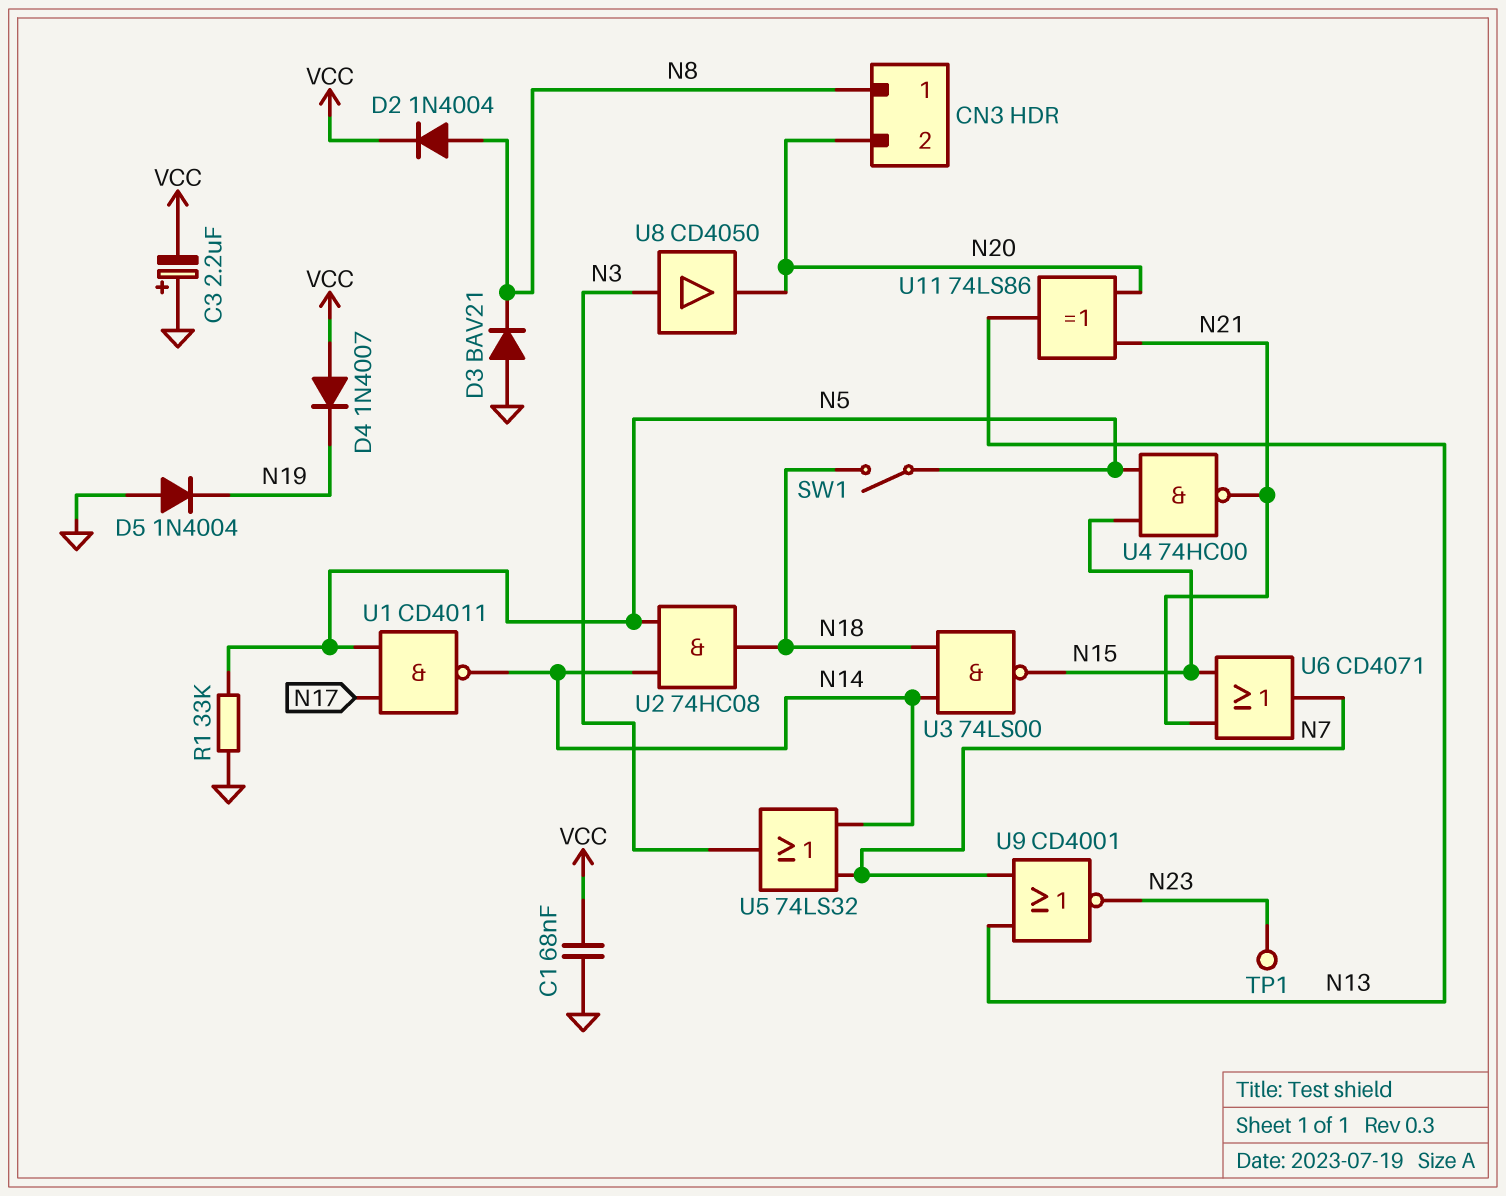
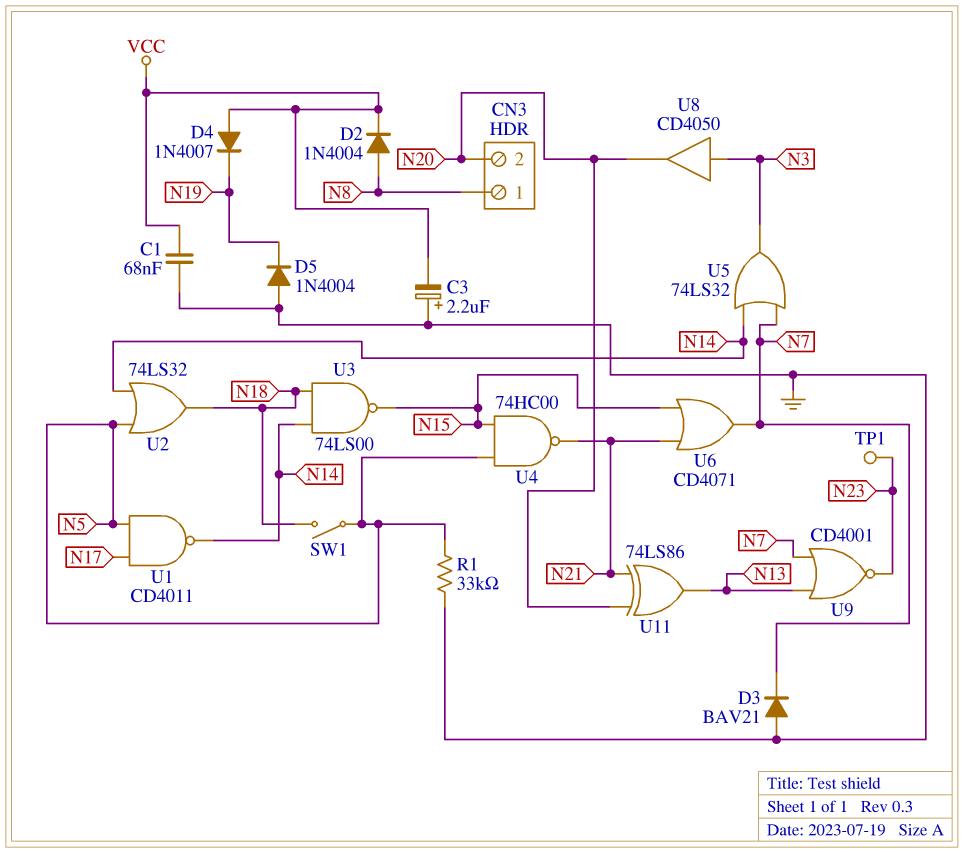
D3: diode BAV21 (A GND, K N8) -> diode BAV21 (A GND, K N7)
U2: AND 74HC08 (in N5, in N14, out N18) -> OR 74LS32 (in N5, in N14, out N18)

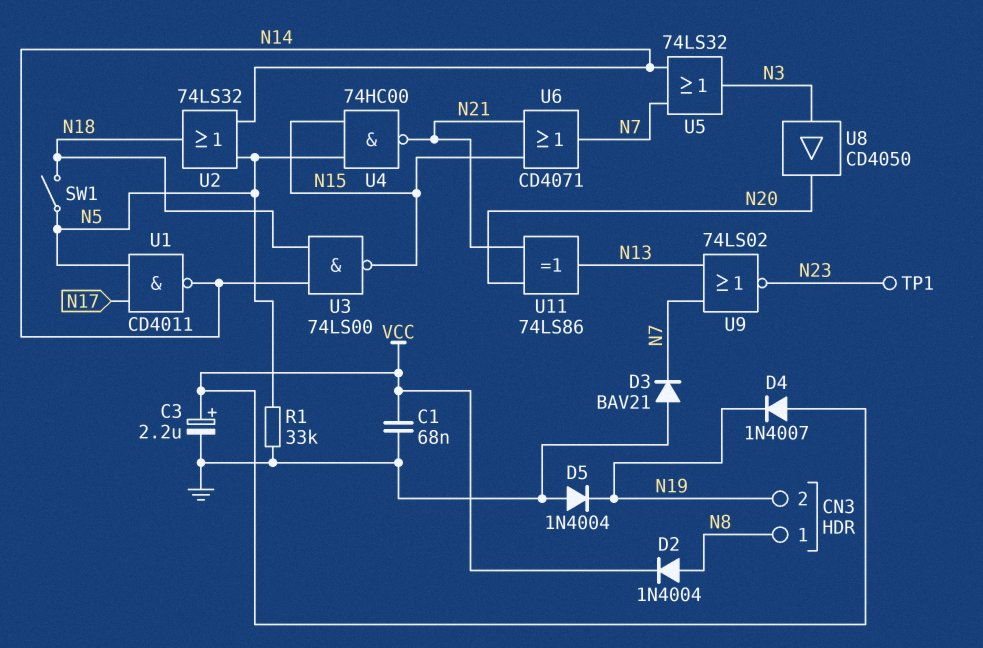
C3: 2.2uF (plus GND, minus VCC) -> 2.2uF (plus VCC, minus GND)
CN3 pin 2: N20 -> N19
U9: NOR CD4001 (in N7, in N13, out N23) -> NOR 74LS02 (in N7, in N13, out N23)

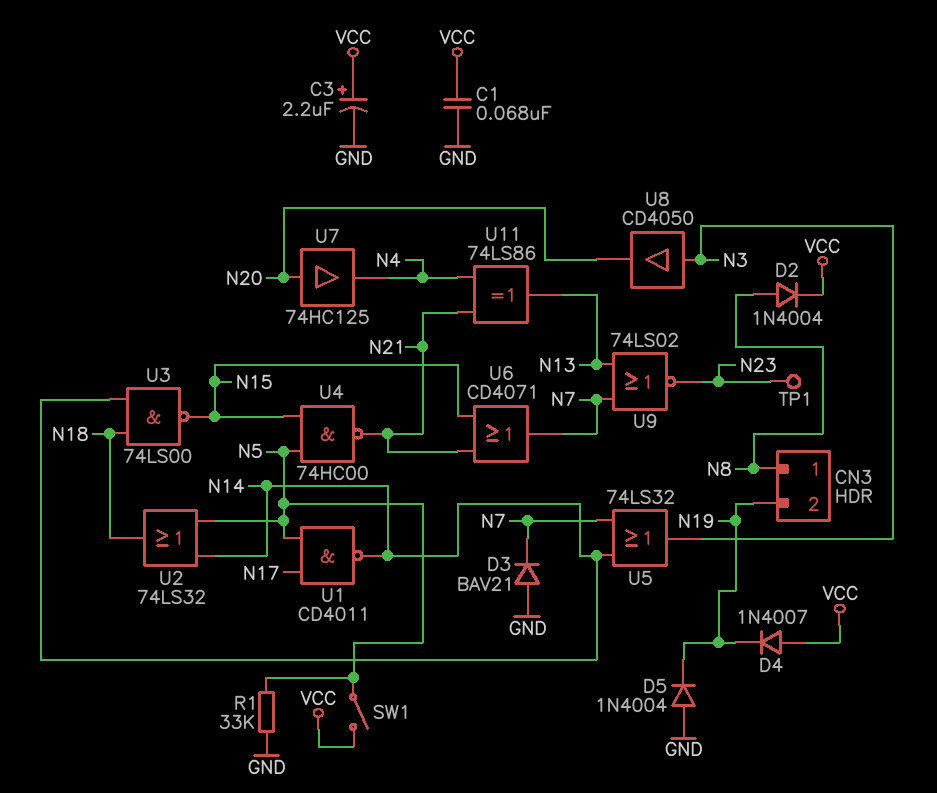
SW1: switch (N5, N18) -> switch (N5, VCC)
U7: none -> buffer 74HC125 (in N20, out N4)
U11: XOR 74LS86 (in N20, in N21, out N13) -> XOR 74LS86 (in N4, in N21, out N13)

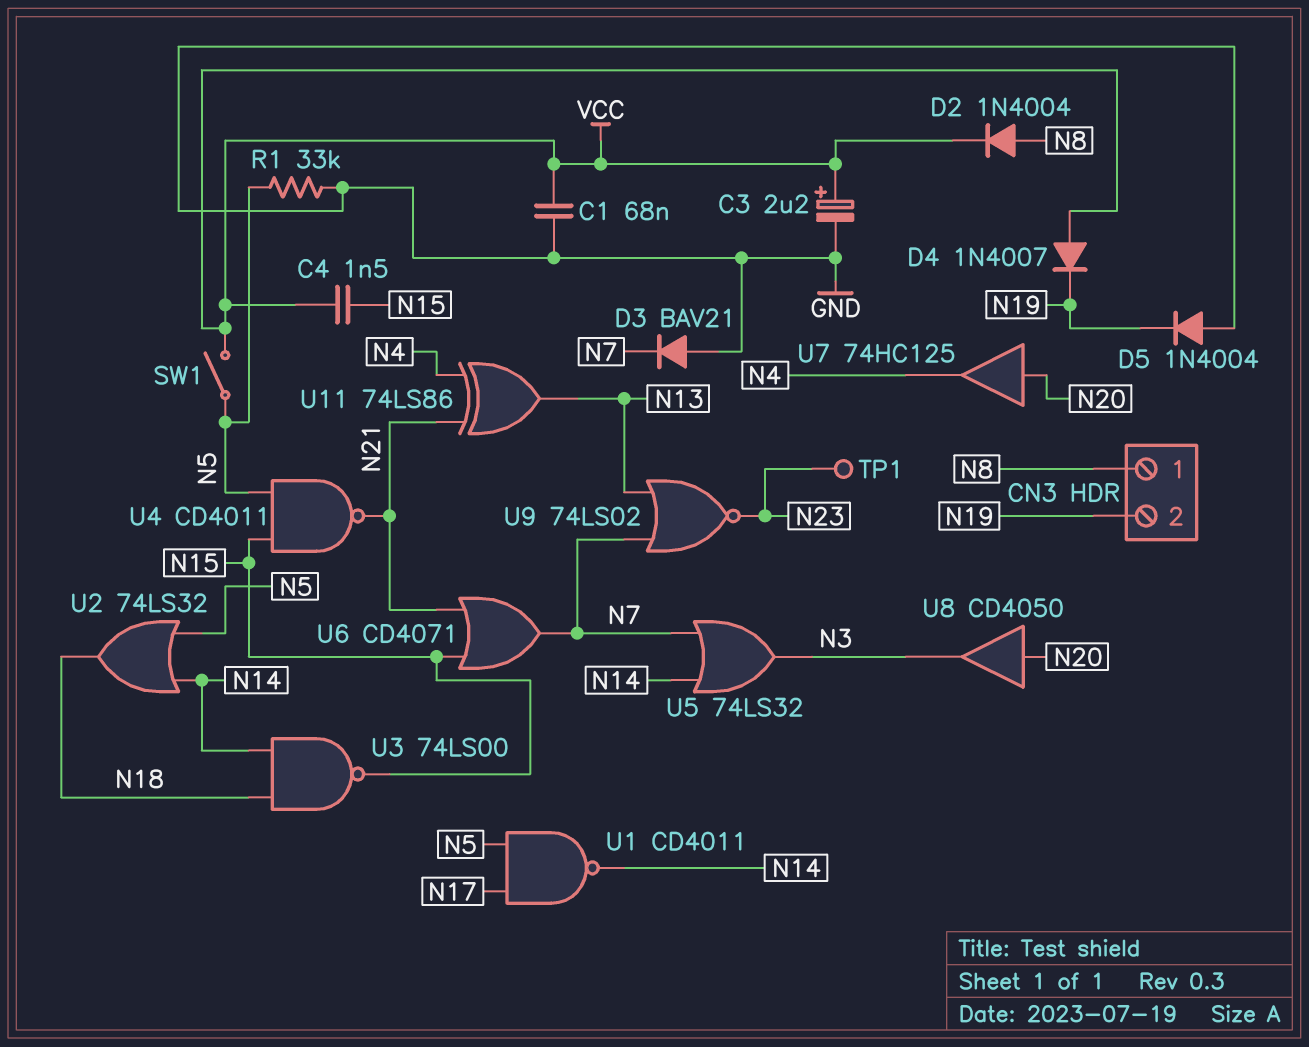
C4: none -> 1.5nF (N15, VCC)
U4: NAND 74HC00 (in N5, in N15, out N21) -> NAND CD4011 (in N5, in N15, out N21)
U8: buffer CD4050 (in N3, out N20) -> buffer CD4050 (in N20, out N3)

